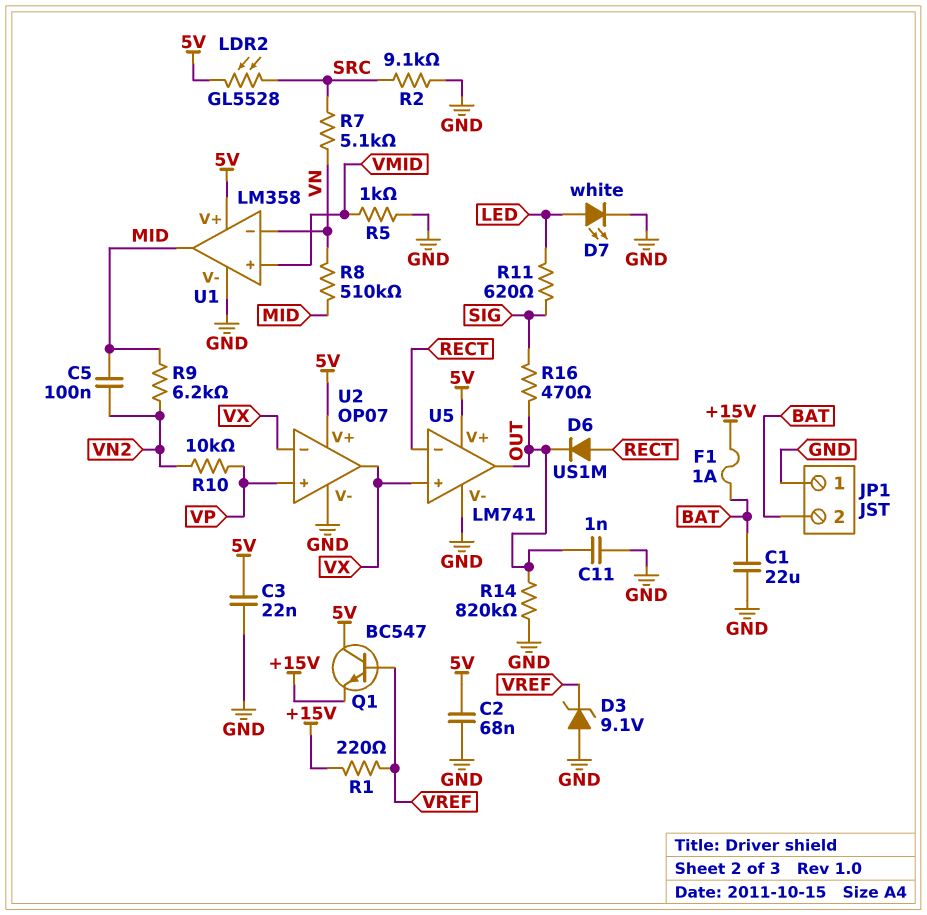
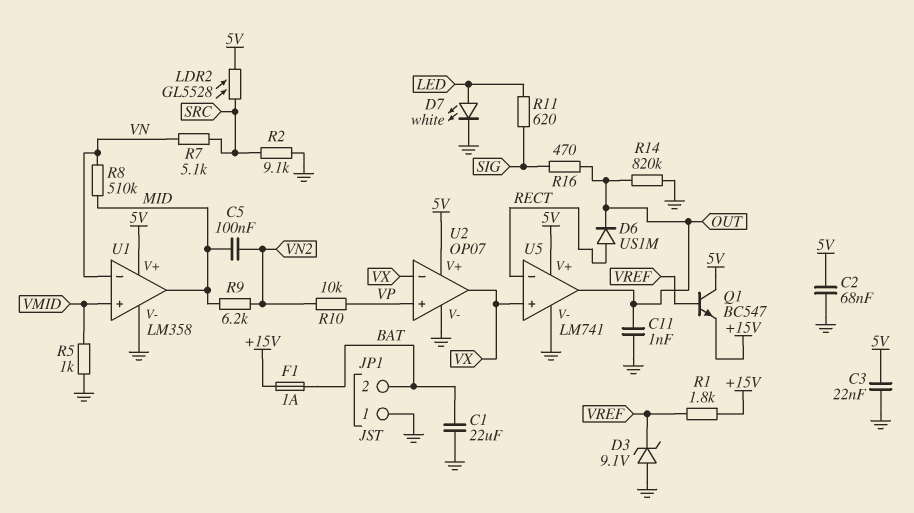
R1: 220 (+15V, VREF) -> 1.8k (+15V, VREF)

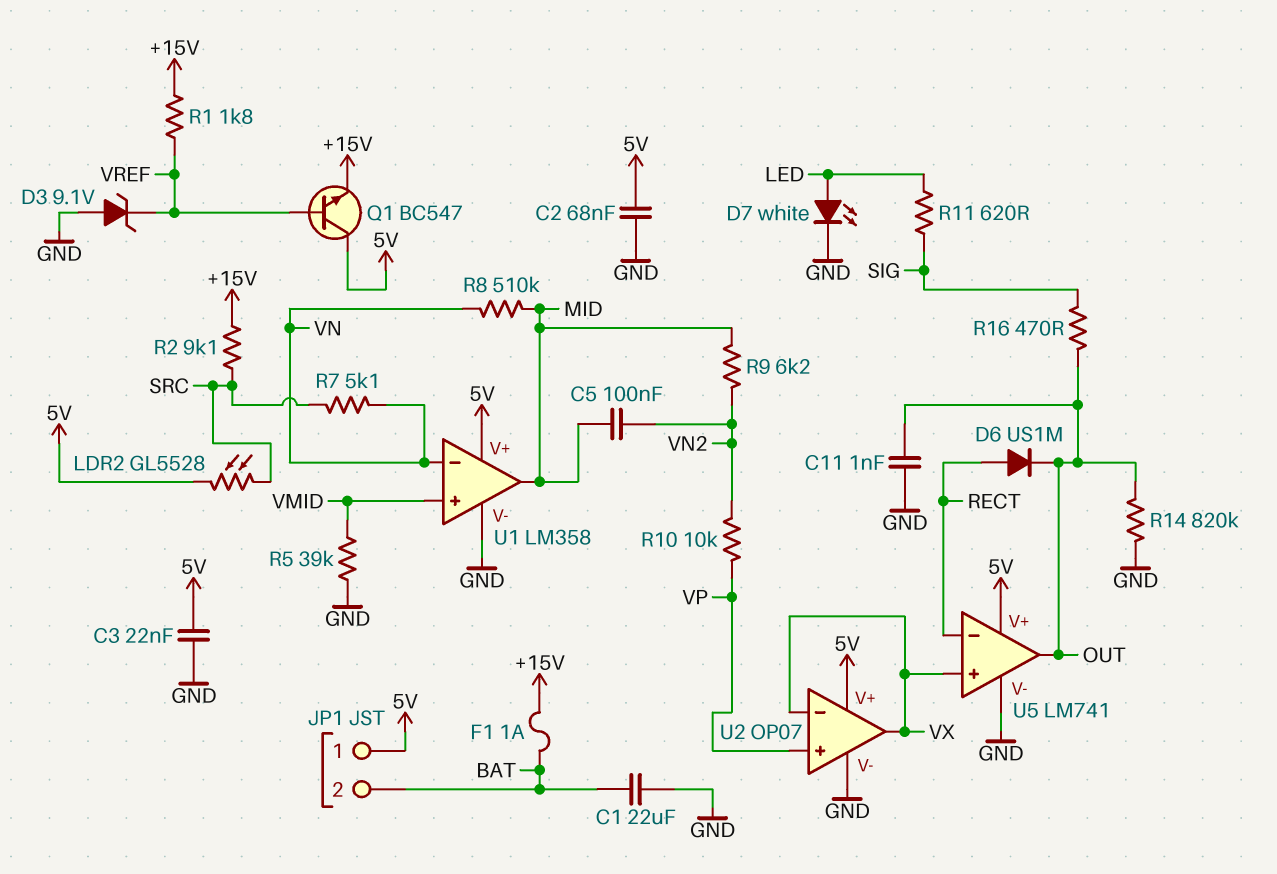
JP1 pin 1: GND -> 5V
R2: 9.1k (GND, SRC) -> 9.1k (+15V, SRC)
R5: 1k (GND, VMID) -> 39k (GND, VMID)

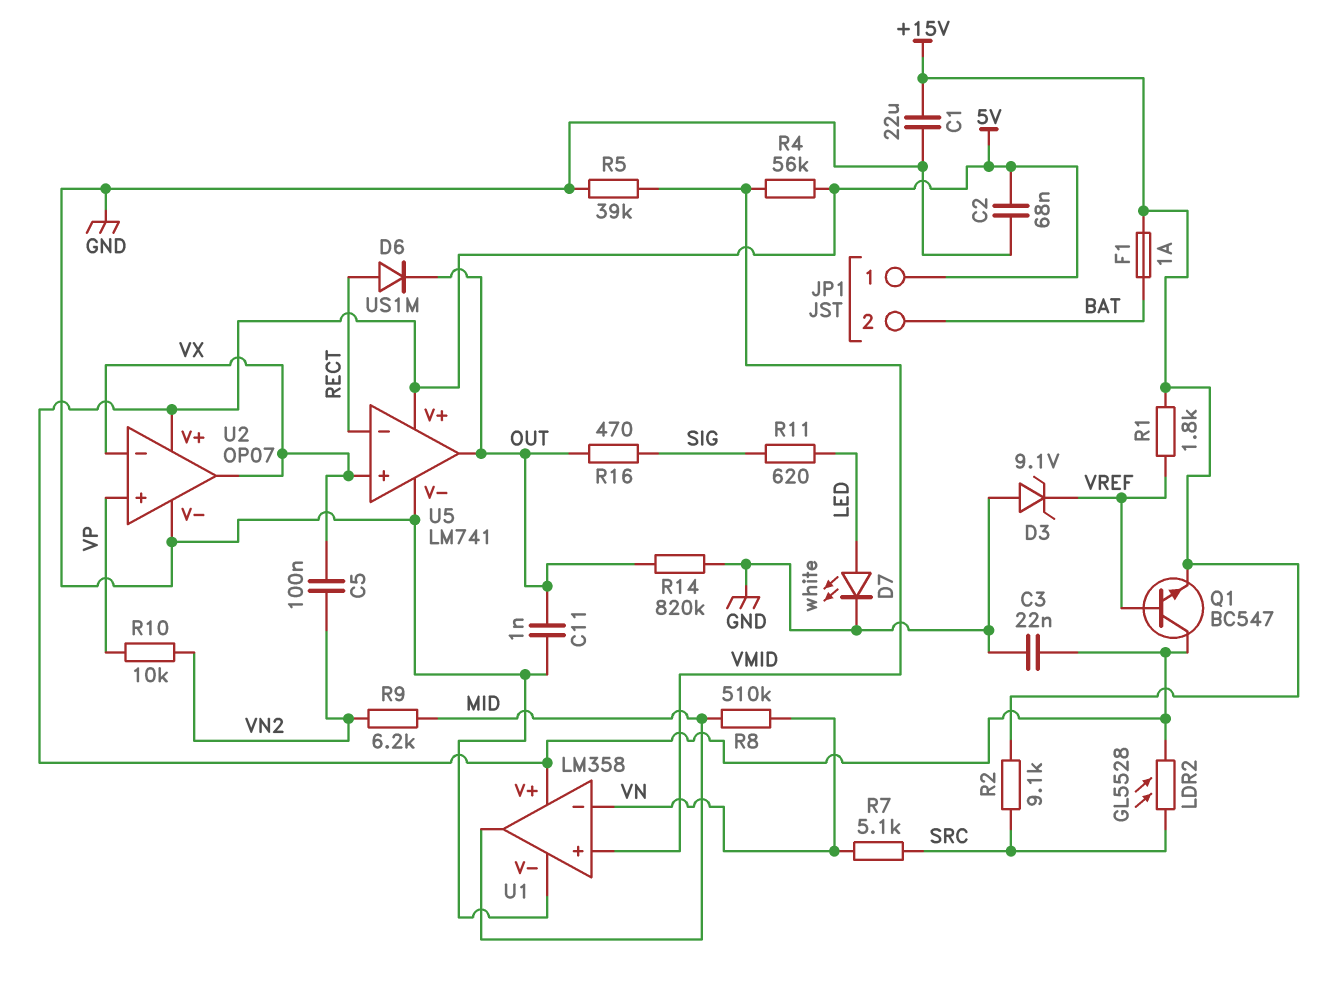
C1: 22uF (BAT, GND) -> 22uF (+15V, GND)
C5: 100nF (MID, VN2) -> 100nF (VN2, VX)
R4: none -> 56k (5V, VMID)

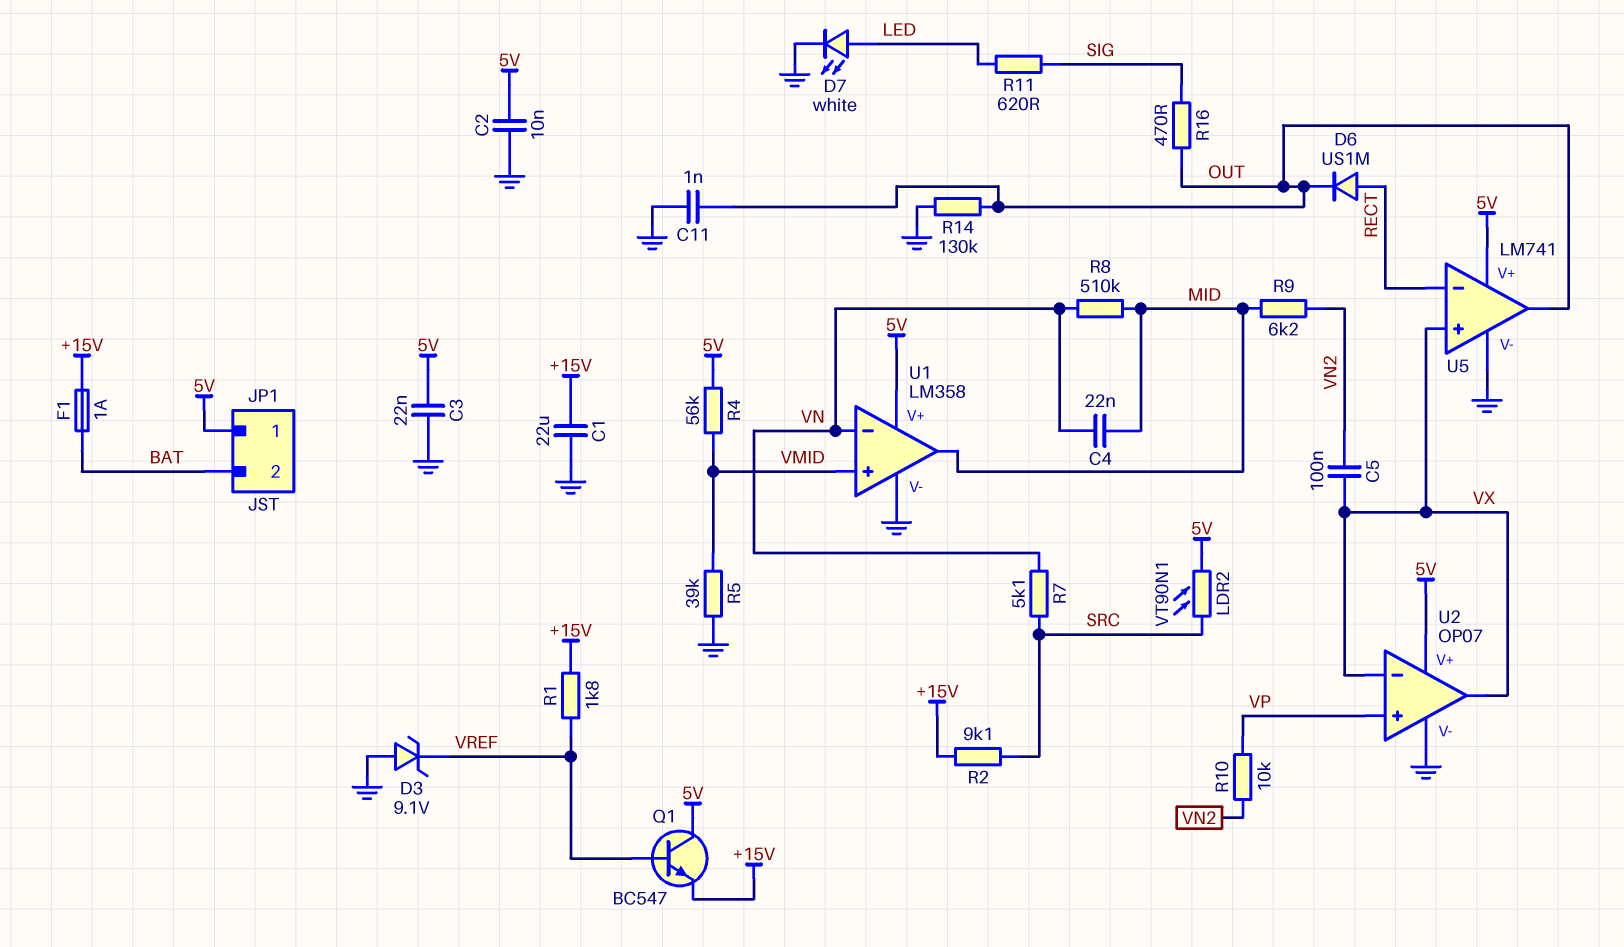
C2: 68nF (5V, GND) -> 10nF (5V, GND)
C4: none -> 22nF (MID, VN)
LDR2: GL5528 (5V, SRC) -> VT90N1 (5V, SRC)
R14: 820k (GND, OUT) -> 130k (GND, OUT)

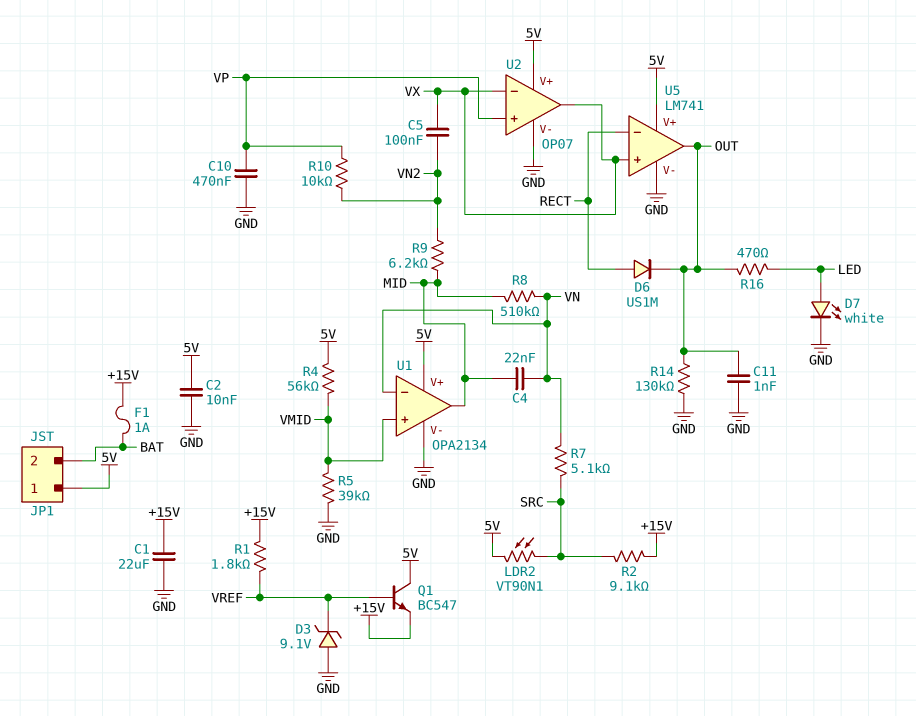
C3: 22nF (5V, GND) -> none
C10: none -> 470nF (GND, VP)
R11: 620 (LED, SIG) -> none
R16: 470 (OUT, SIG) -> 470 (LED, OUT)
U1: LM358 -> OPA2134

